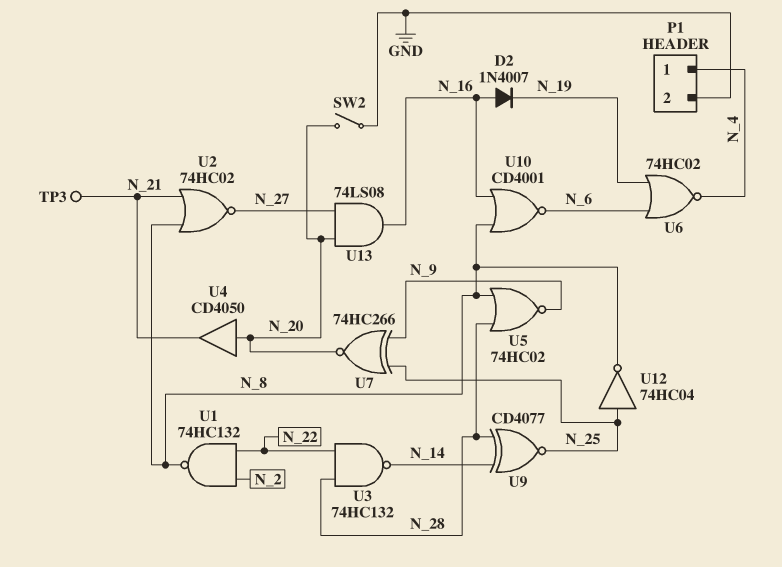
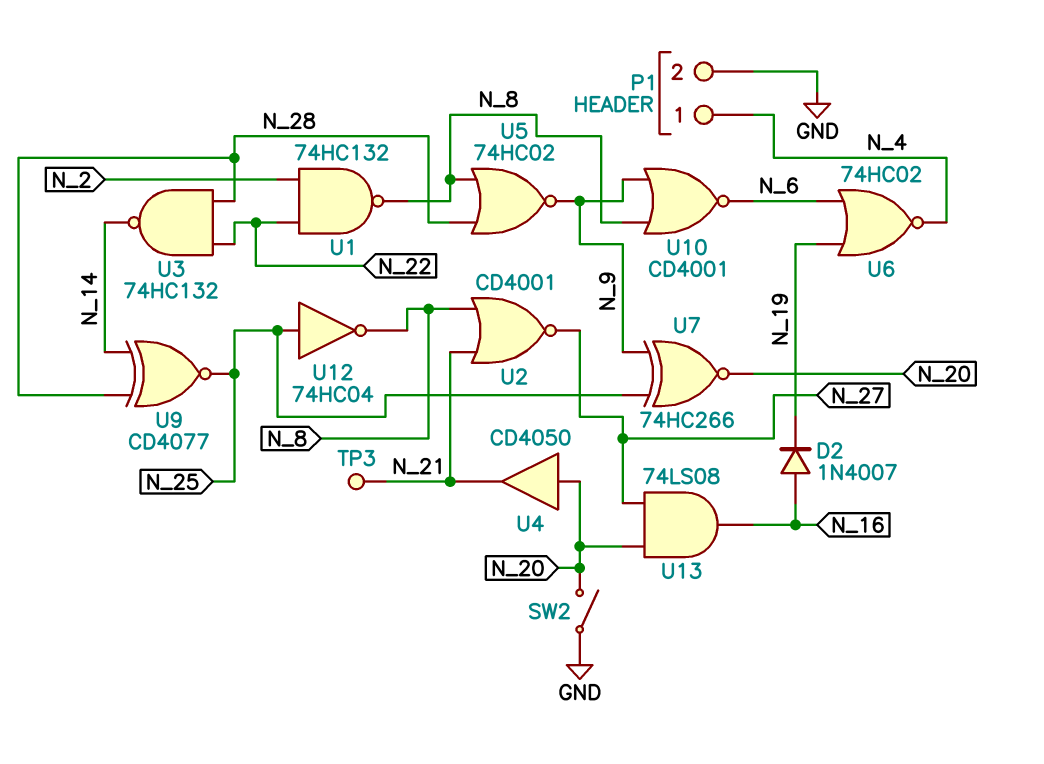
U2: NOR 74HC02 (in N_8, in N_21, out N_27) -> NOR CD4001 (in N_8, in N_21, out N_27)
U10: NOR CD4001 (in N_8, in N_16, out N_6) -> NOR CD4001 (in N_8, in N_9, out N_6)

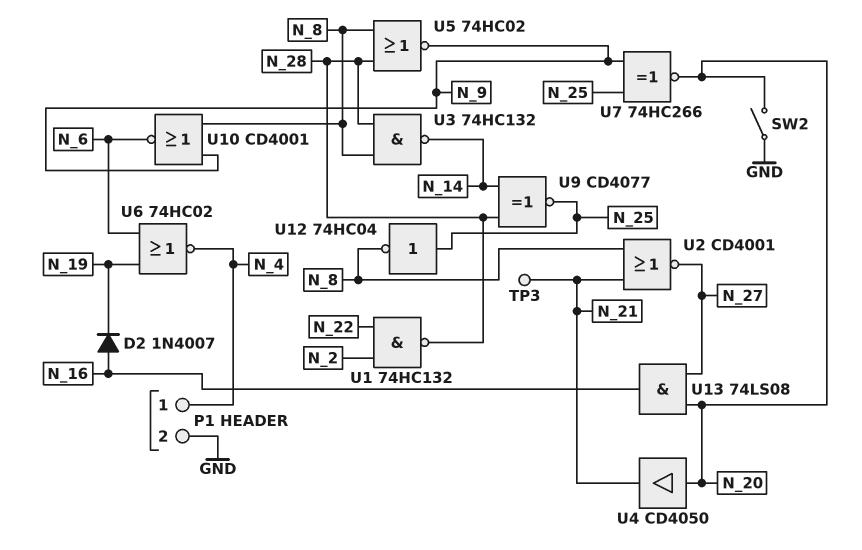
U1: NAND 74HC132 (in N_2, in N_22, out N_8) -> NAND 74HC132 (in N_2, in N_22, out N_28)
U3: NAND 74HC132 (in N_22, in N_28, out N_14) -> NAND 74HC132 (in N_8, in N_28, out N_14)

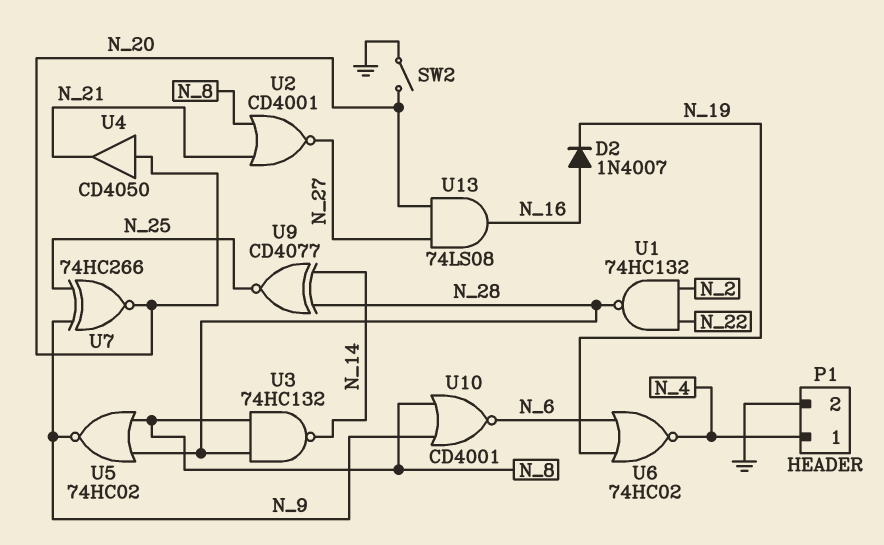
TP3: test point (N_21) -> none
U12: NOT 74HC04 (in N_25, out N_8) -> none

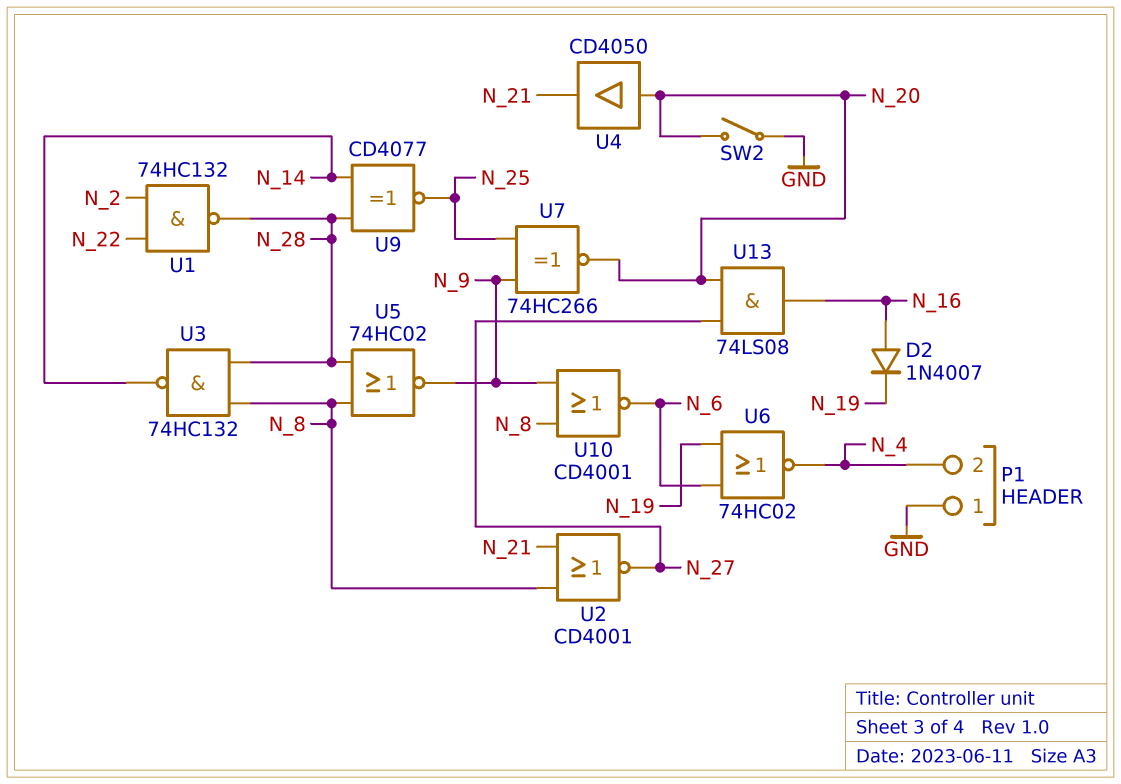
P1 pin 1: N_4 -> GND
P1 pin 2: GND -> N_4

